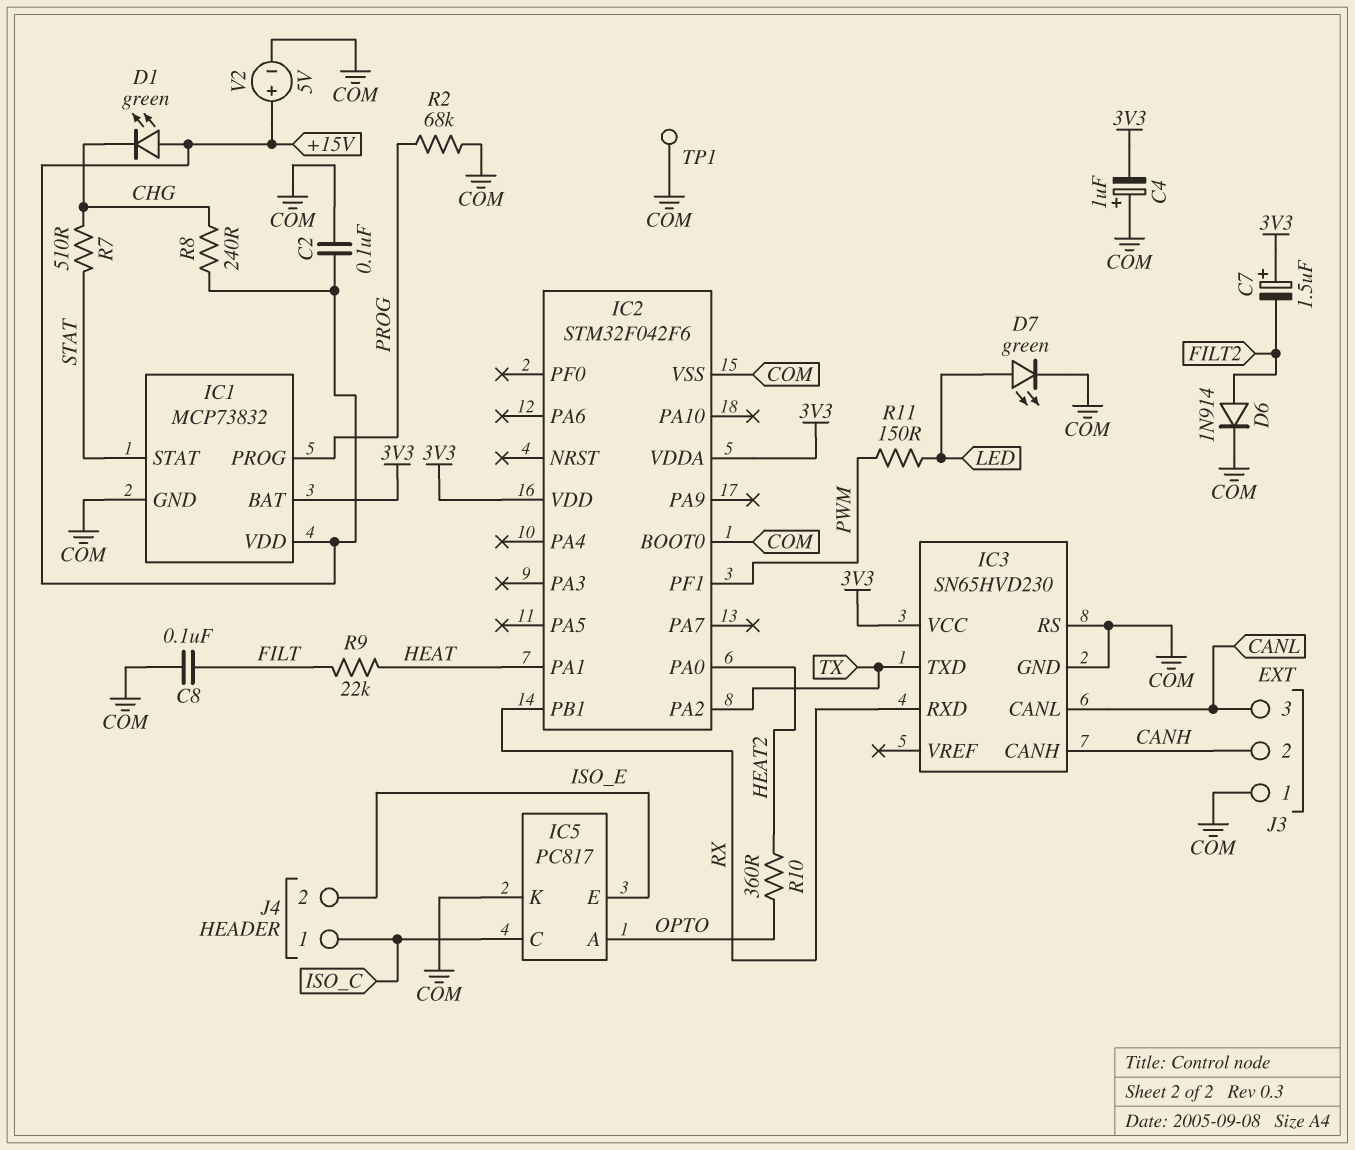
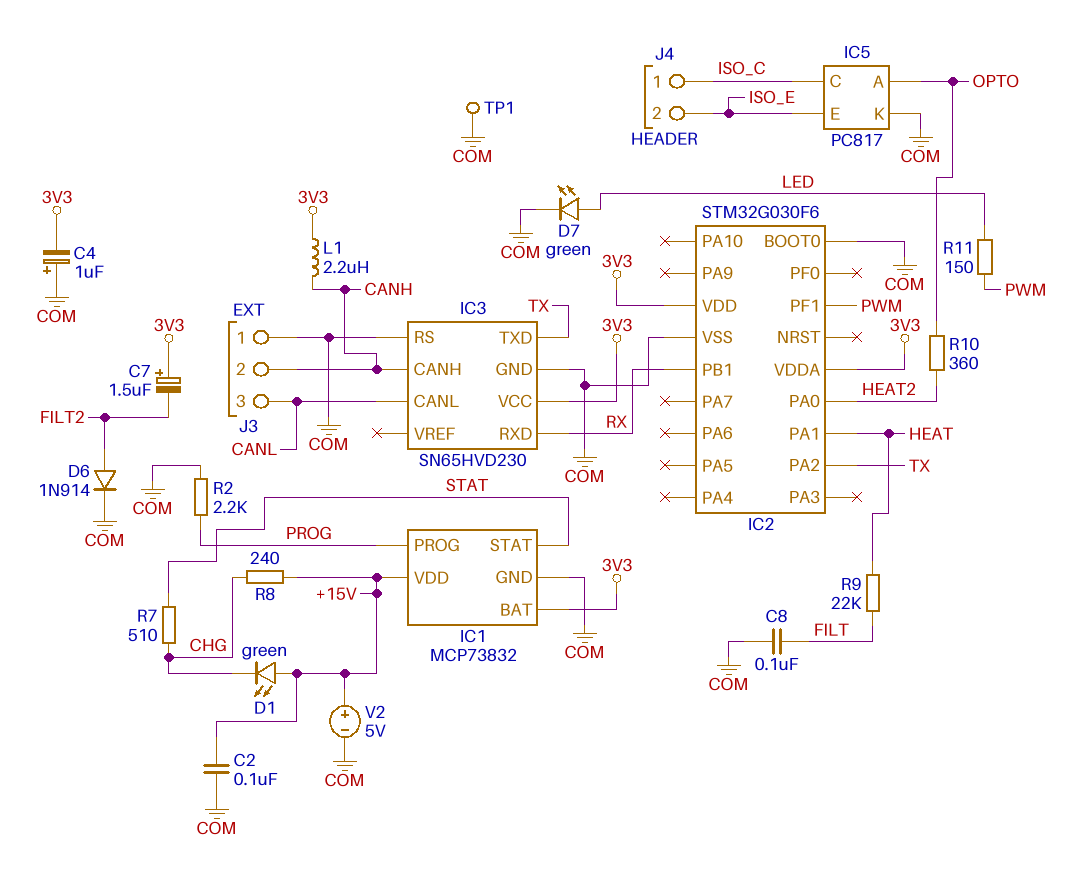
IC2: STM32F042F6 -> STM32G030F6
L1: none -> 2.2uH (3V3, CANH)
R2: 68k (COM, PROG) -> 2.2k (COM, PROG)

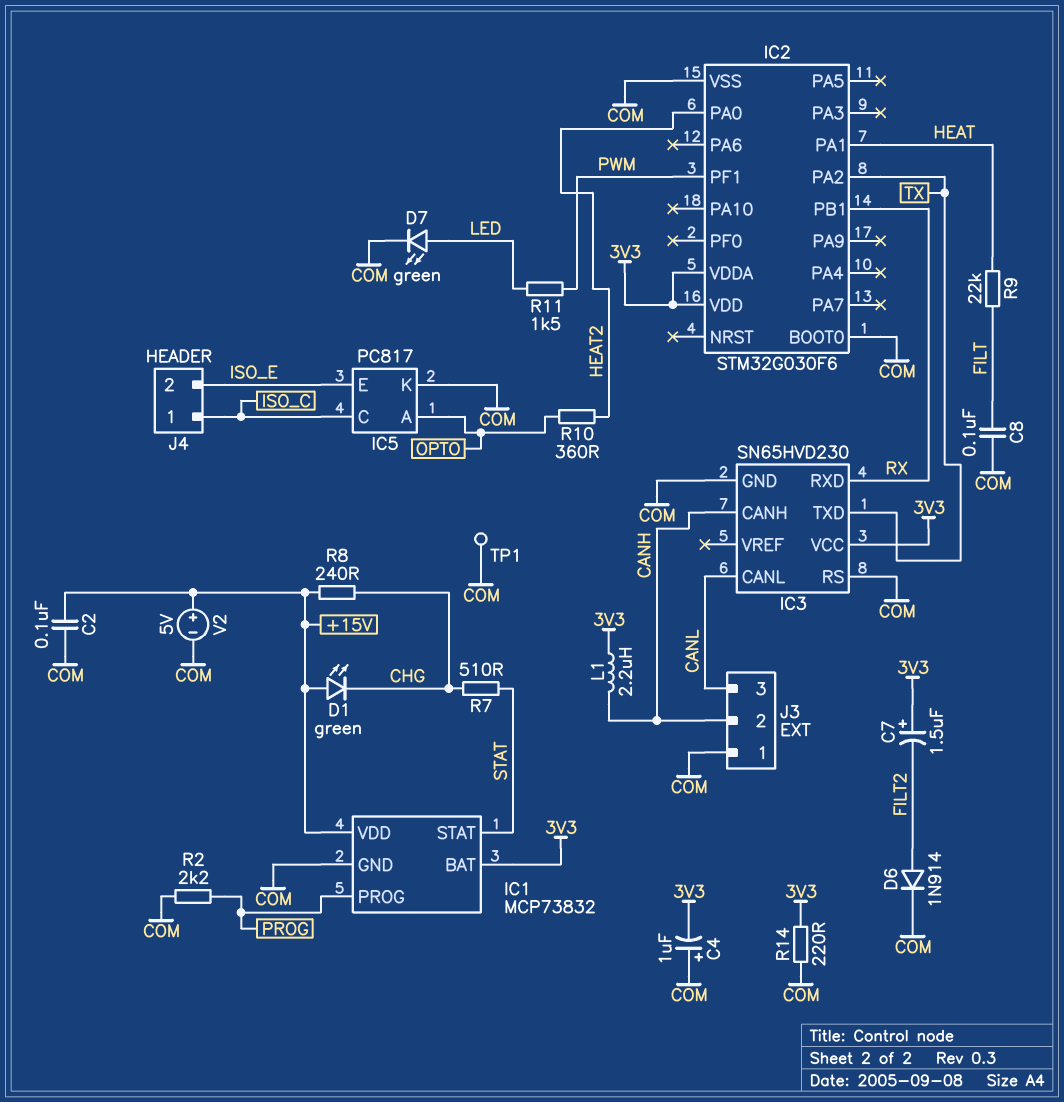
R11: 150 (LED, PWM) -> 1.5k (LED, PWM)
R14: none -> 220 (3V3, COM)

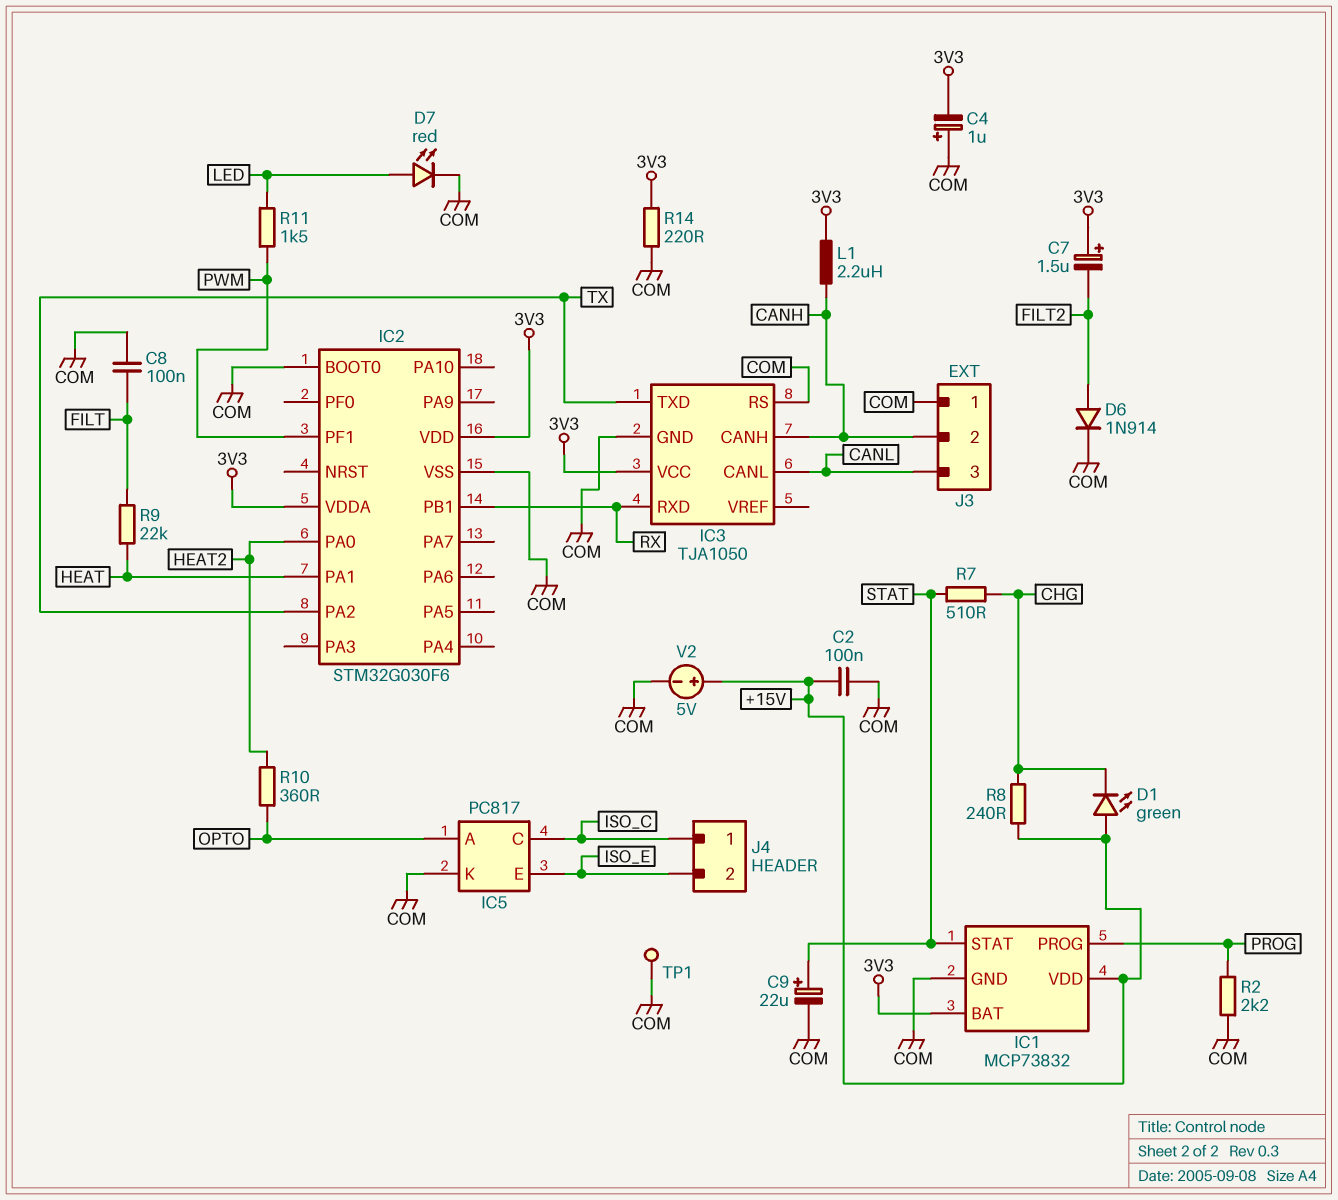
C9: none -> 22uF (plus STAT, minus COM)
D7: LED green (A LED, K COM) -> LED red (A LED, K COM)
IC3: SN65HVD230 -> TJA1050

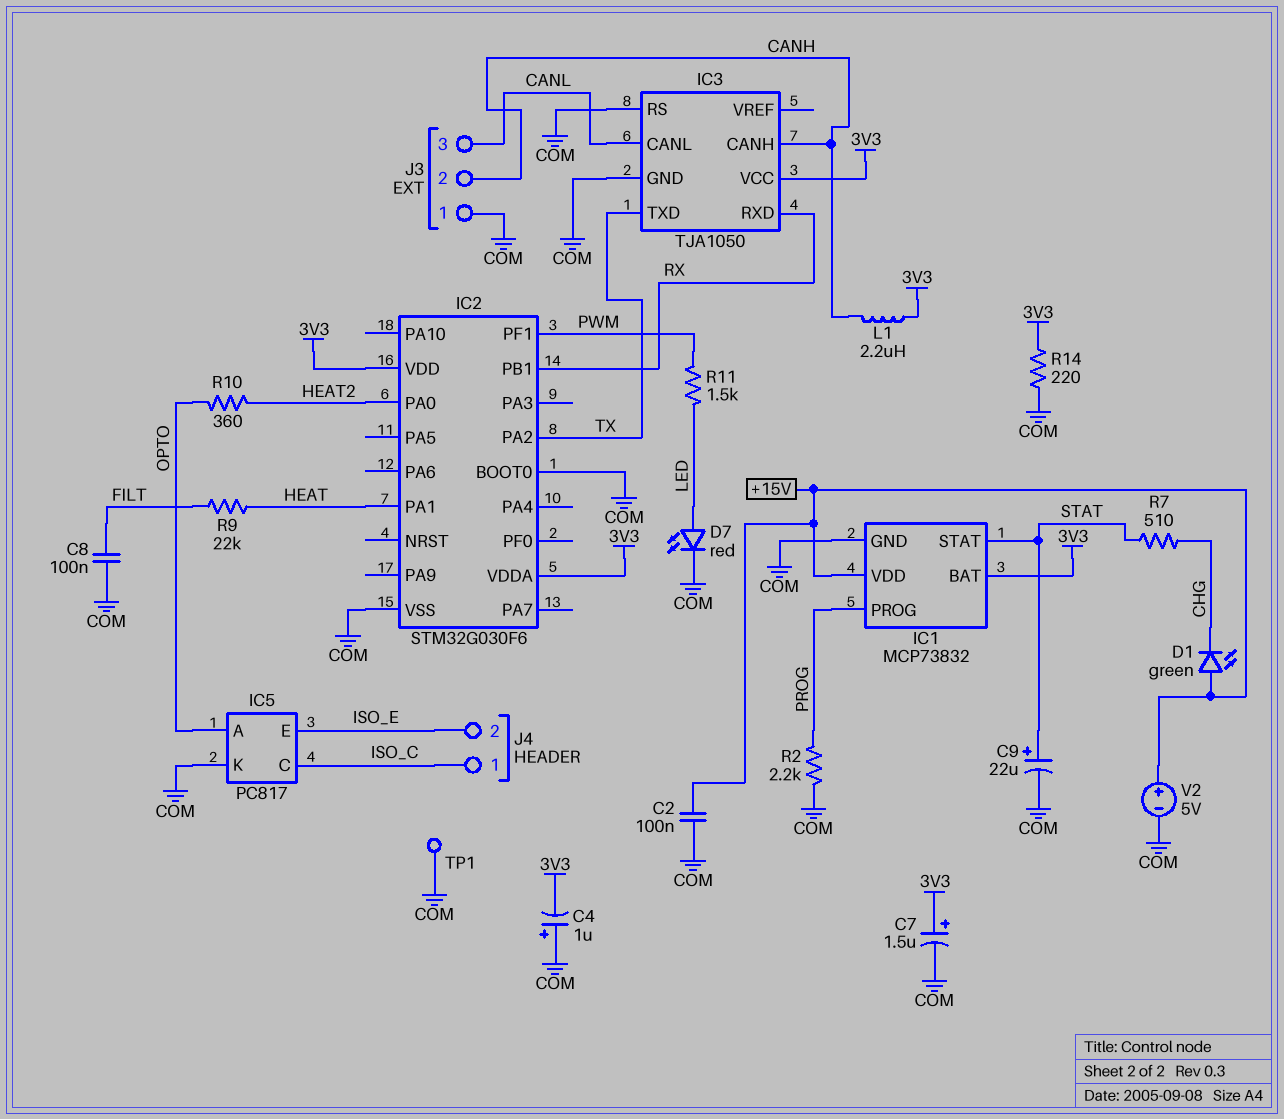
C7: 1.5uF (plus 3V3, minus FILT2) -> 1.5uF (plus 3V3, minus COM)
D6: diode 1N914 (A FILT2, K COM) -> none
R8: 240 (+15V, CHG) -> none

